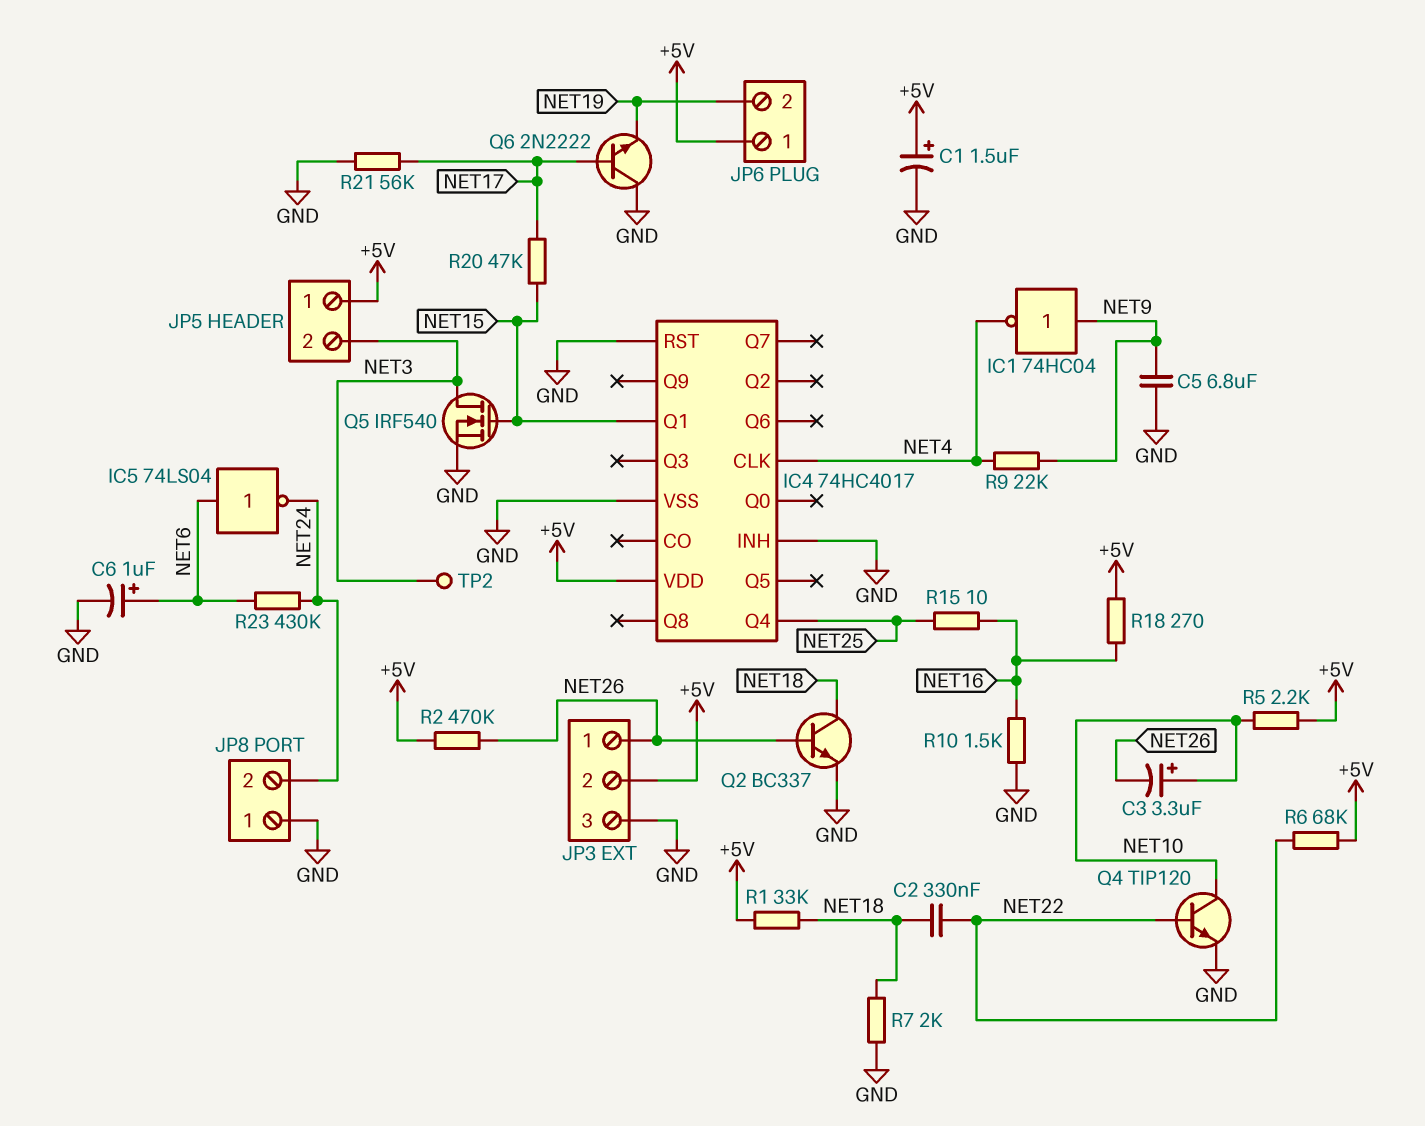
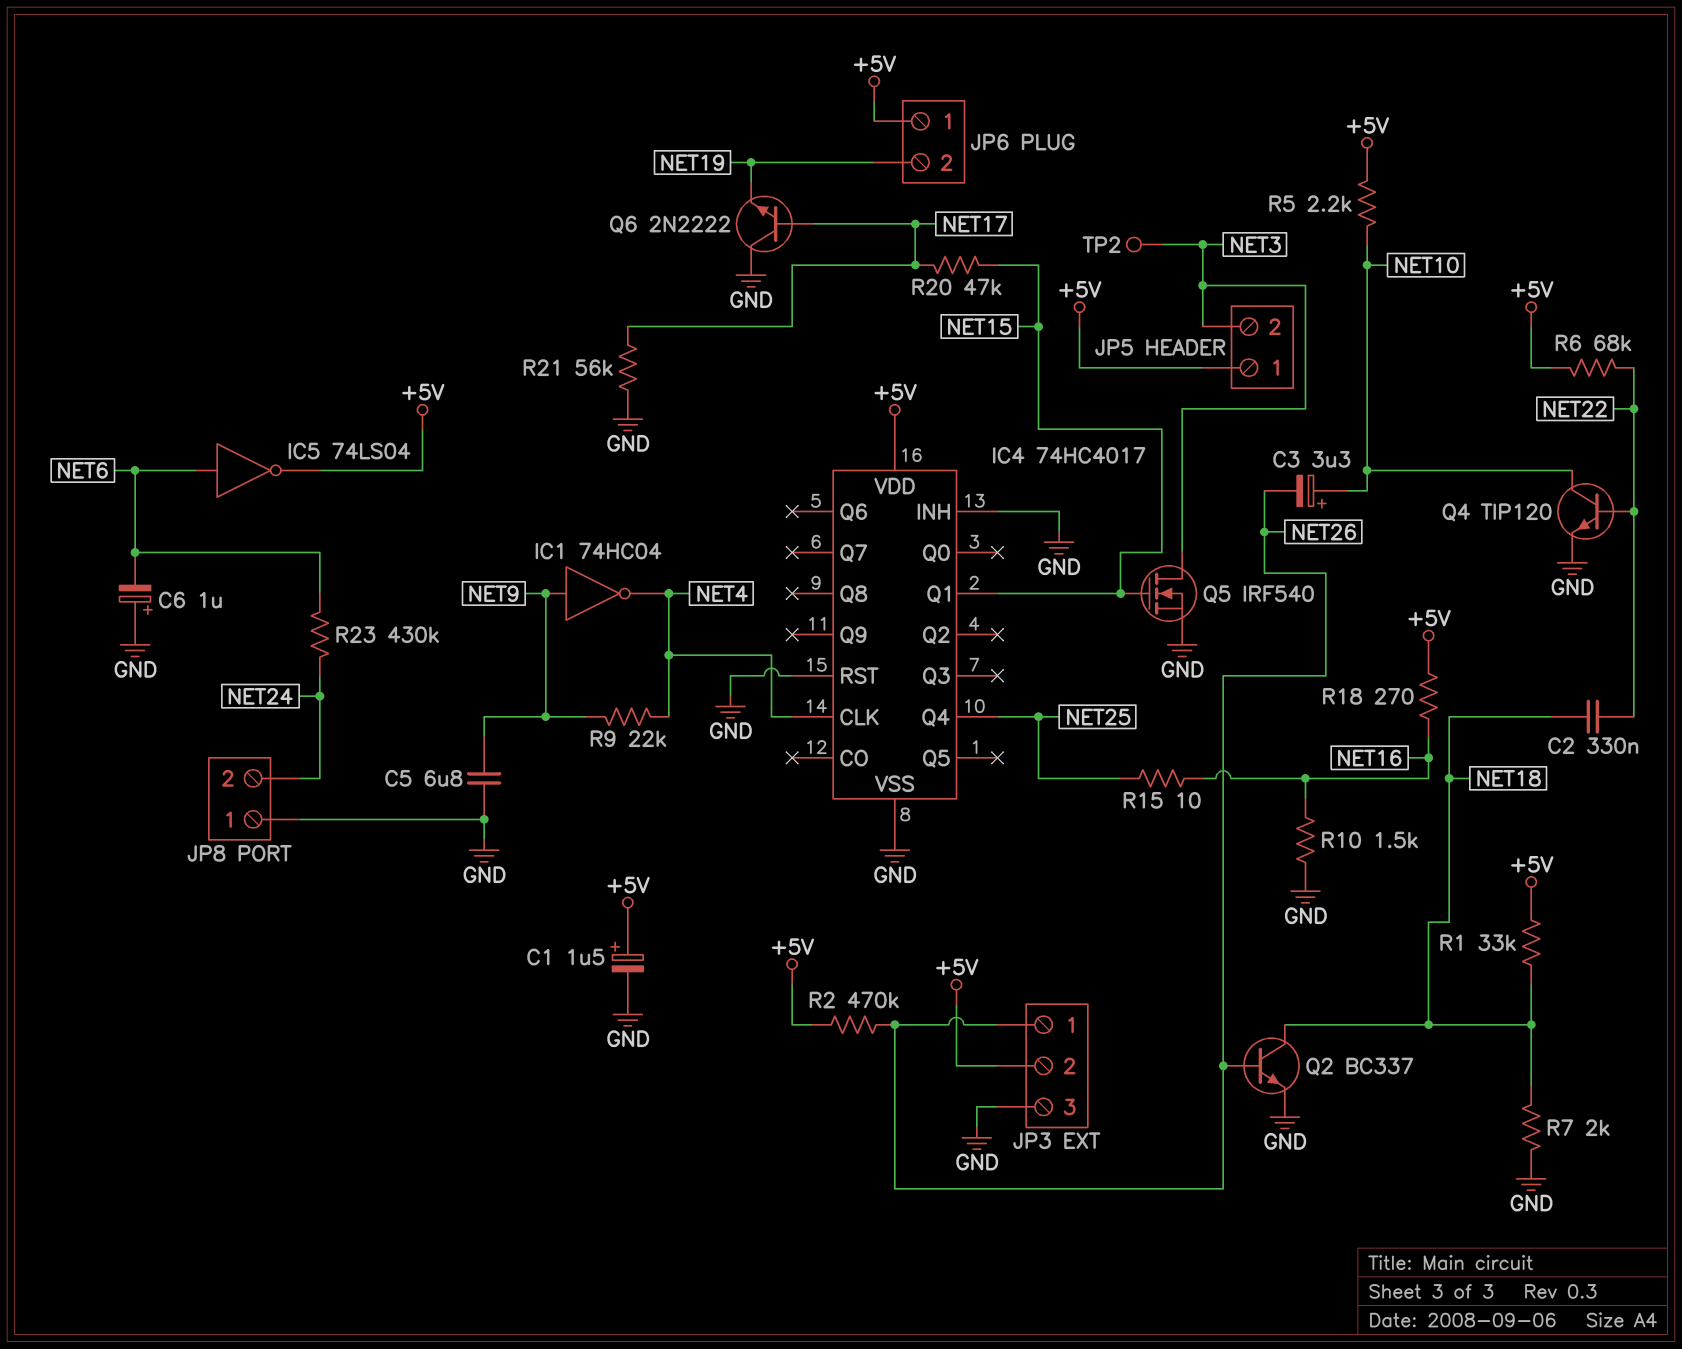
C6: 1uF (plus NET6, minus GND) -> 1uF (plus GND, minus NET6)
IC5: NOT 74LS04 (in NET6, out NET24) -> NOT 74LS04 (in NET6, out +5V)

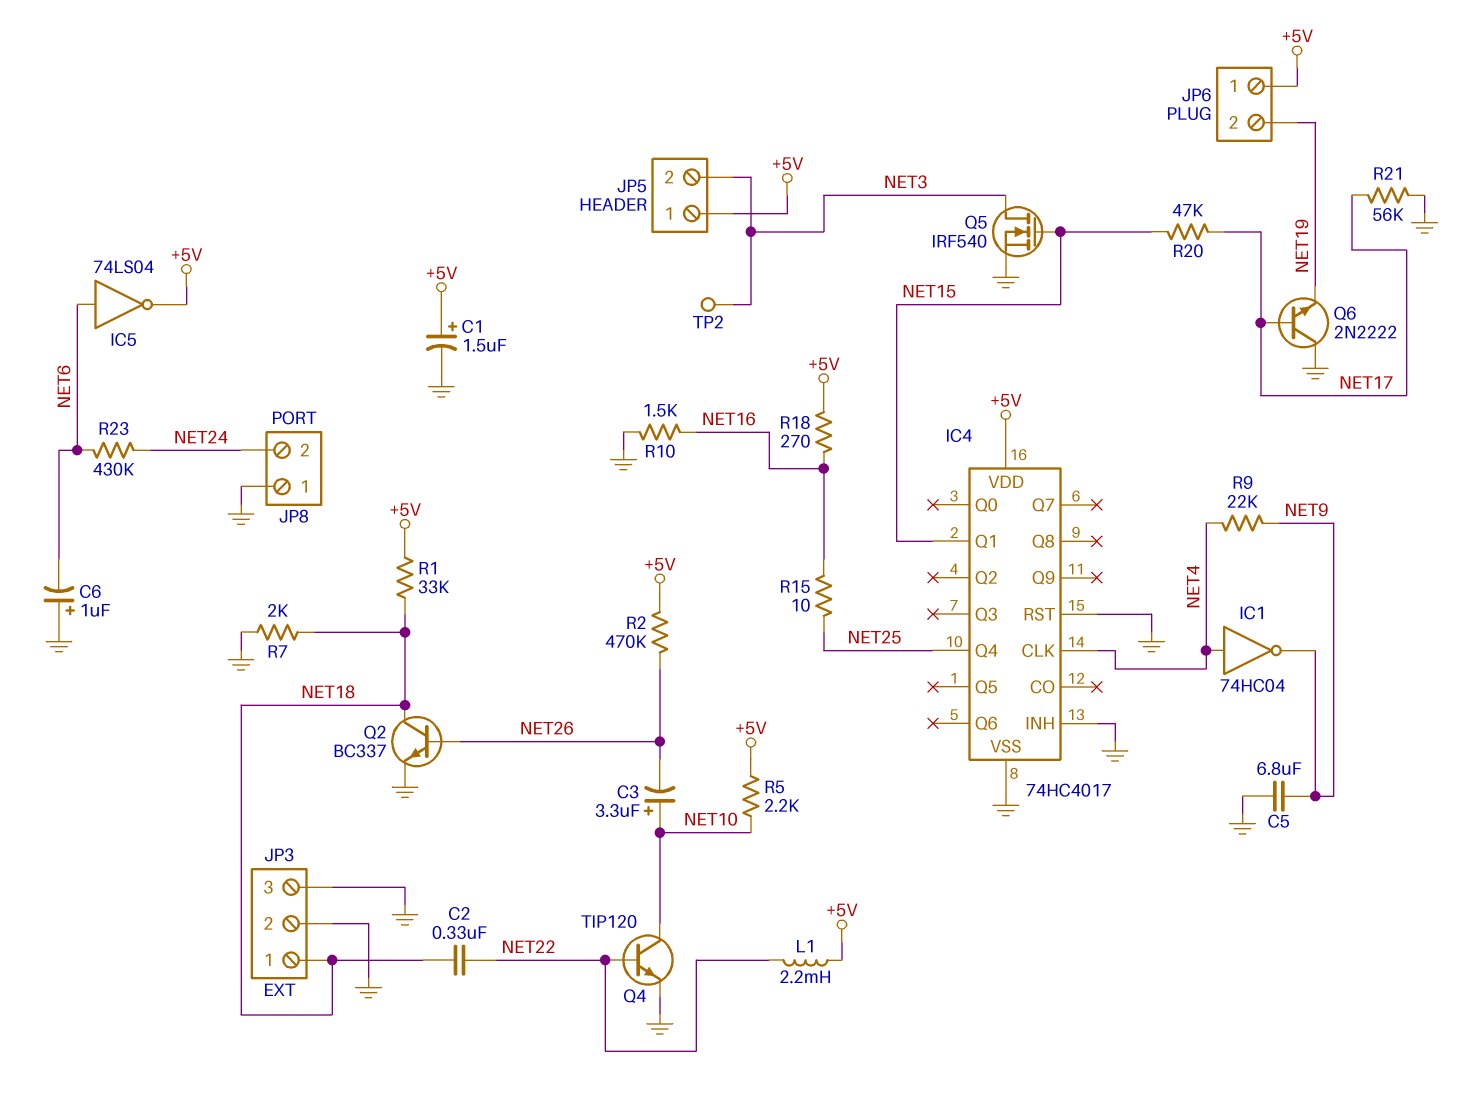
IC1: NOT 74HC04 (in NET9, out NET4) -> NOT 74HC04 (in NET4, out NET9)
JP3 pin 1: NET26 -> NET18
JP3 pin 2: +5V -> GND
L1: none -> 2.2mH (+5V, NET22)
R6: 68k (+5V, NET22) -> none

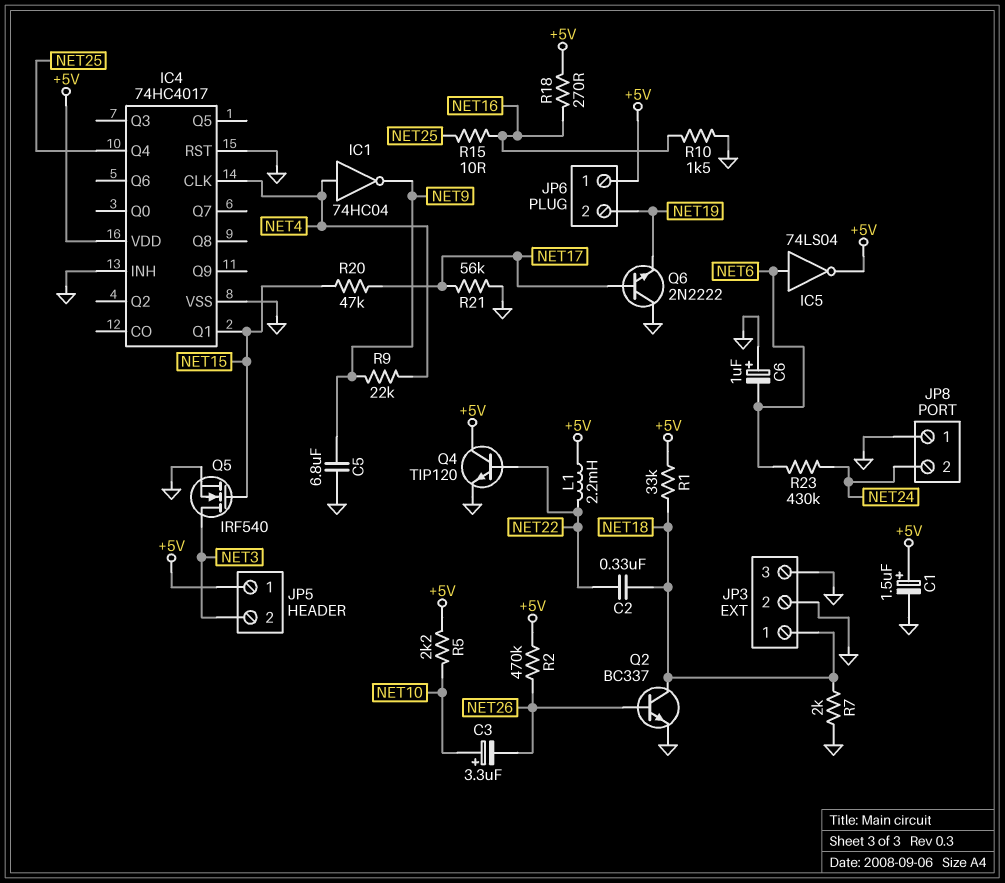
Q4: NPN TIP120 (B NET22, C NET10, E GND) -> NPN TIP120 (B NET22, C +5V, E GND)
TP2: test point (NET3) -> none

